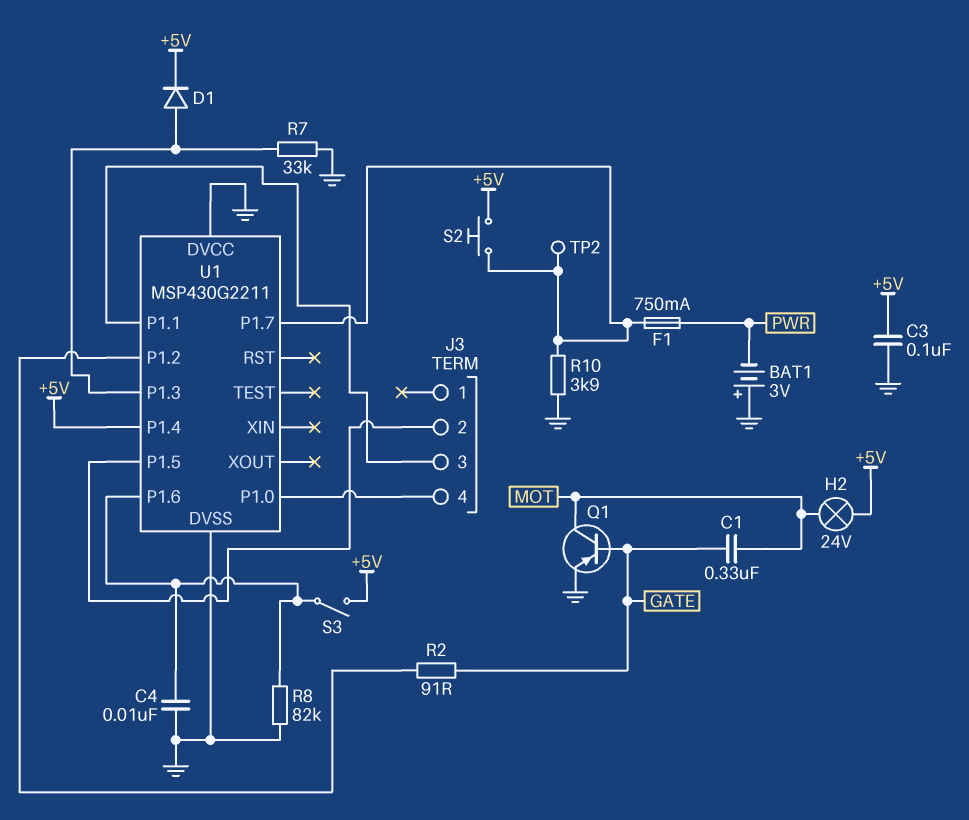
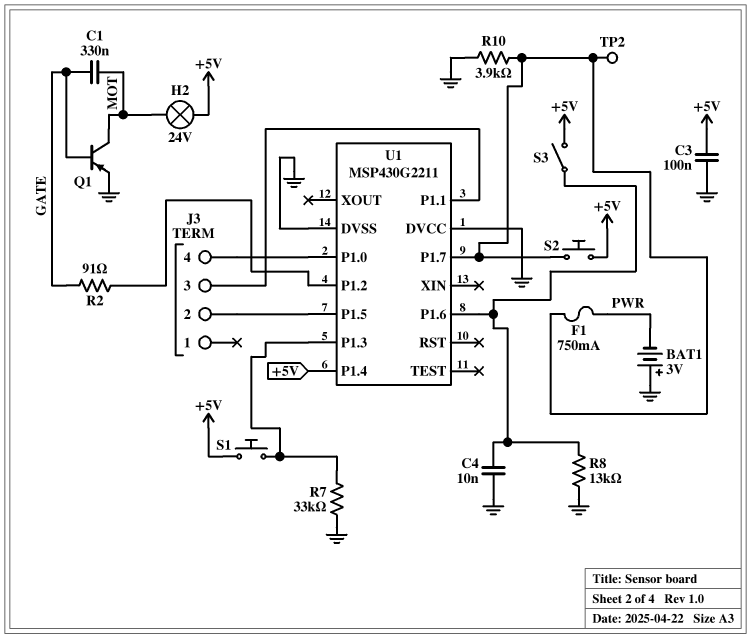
D1: diode (A U1/P1.3, K +5V) -> none
R8: 82k (GND, U1/P1.6) -> 13k (GND, U1/P1.6)
S1: none -> button (+5V, U1/P1.3)

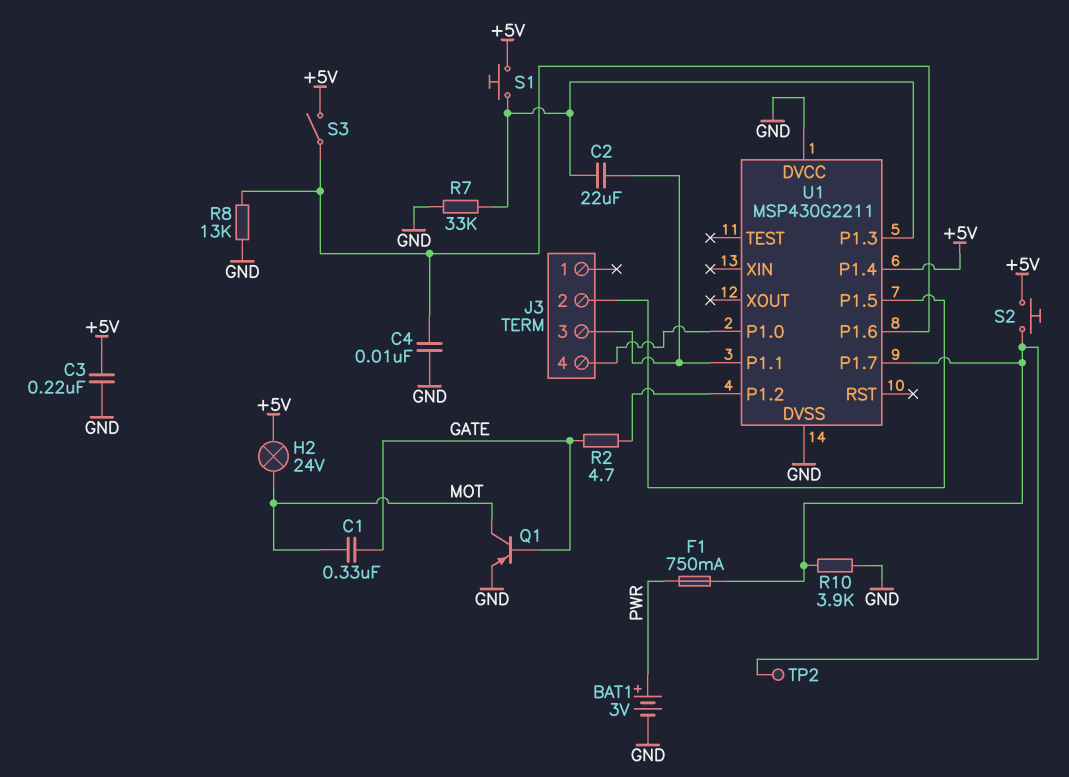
BAT1: 3V (plus GND, minus PWR) -> 3V (plus PWR, minus GND)
C2: none -> 22uF (J3/3, U1/P1.3)
C3: 100nF (+5V, GND) -> 220nF (+5V, GND)
R2: 91 (GATE, U1/P1.2) -> 4.7 (GATE, U1/P1.2)

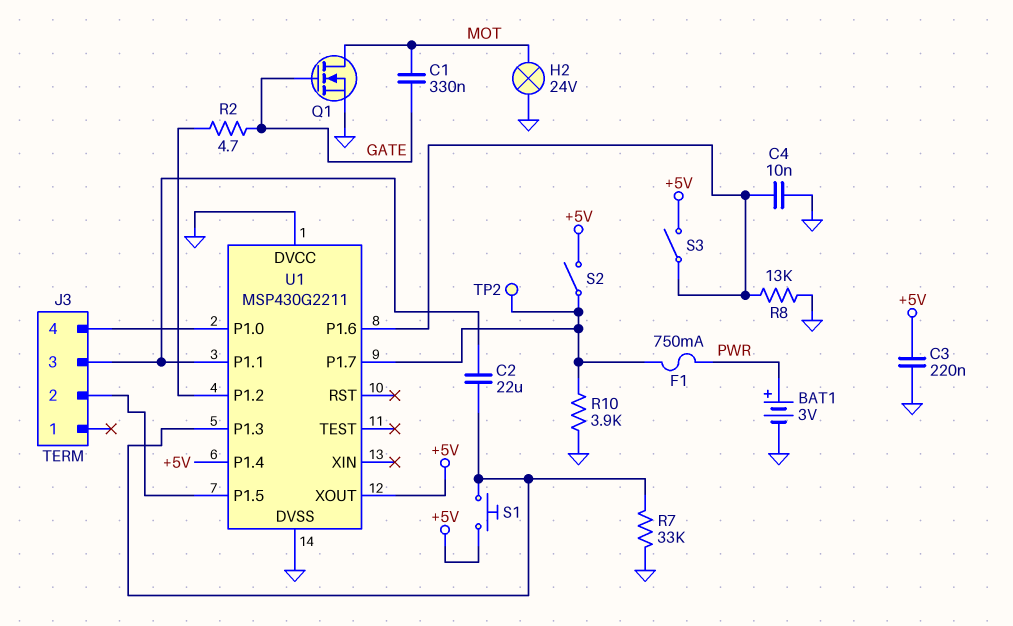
H2: lamp 24V (+5V, MOT) -> lamp 24V (GND, MOT)
Q1: PNP (B GATE, C MOT, E GND) -> NMOS (G GATE, D MOT, S GND)
S2: button (+5V, U1/P1.7) -> switch (+5V, U1/P1.7)
U1 pin XOUT: none -> +5V

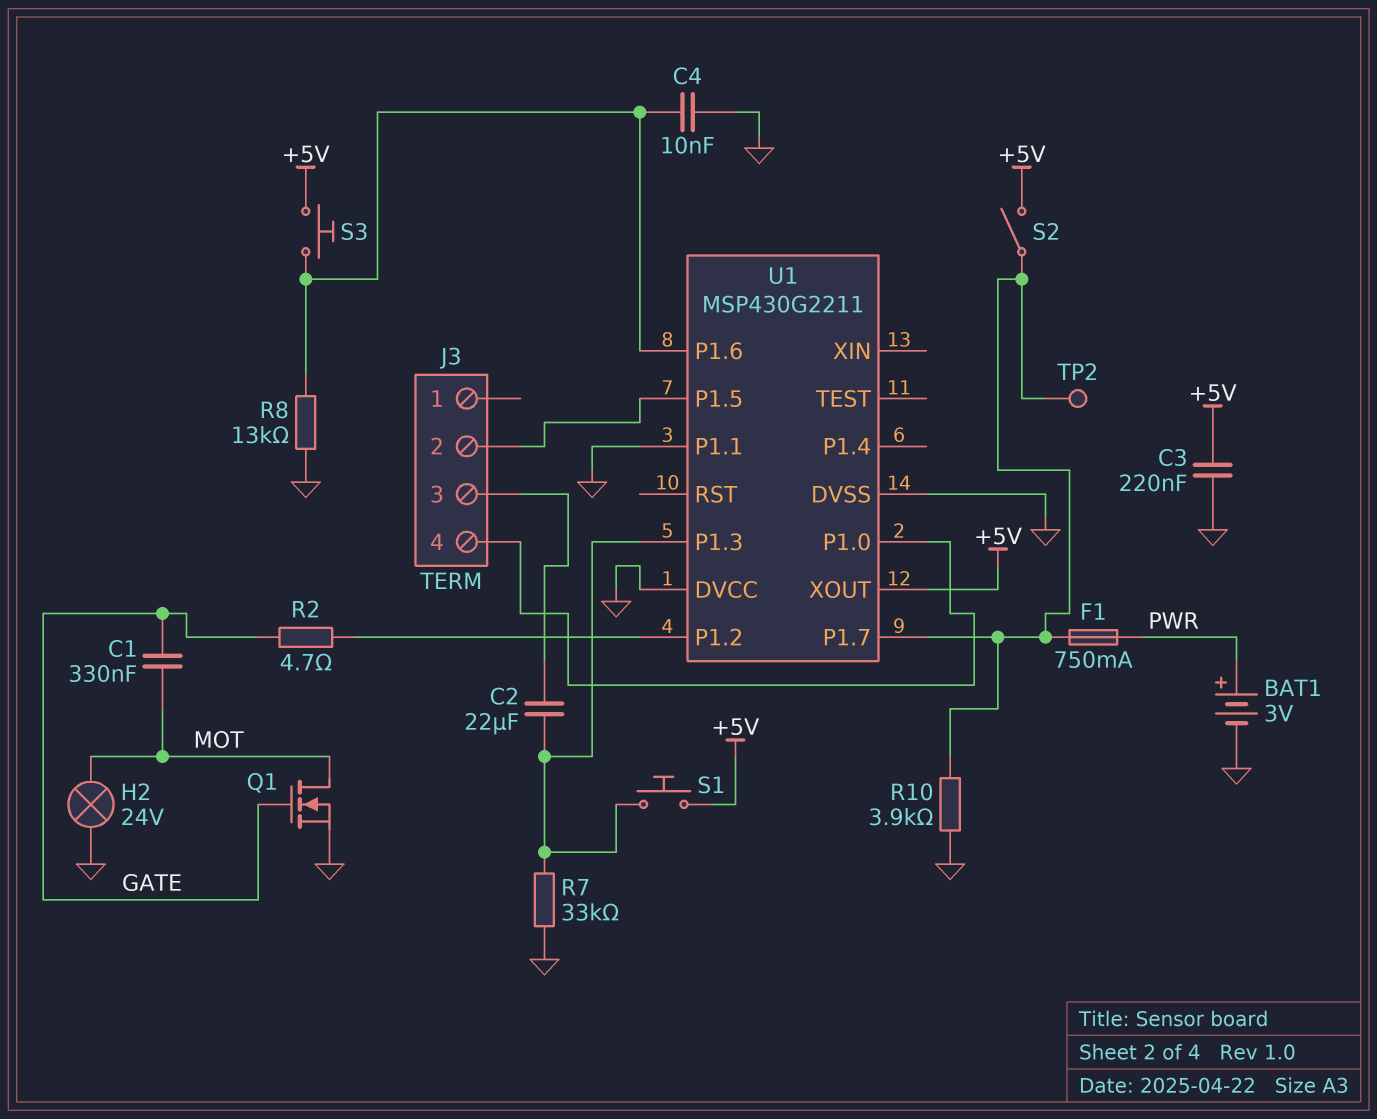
S3: switch (+5V, U1/P1.6) -> button (+5V, U1/P1.6)
U1 pin P1.1: J3/3 -> GND
U1 pin P1.4: +5V -> none

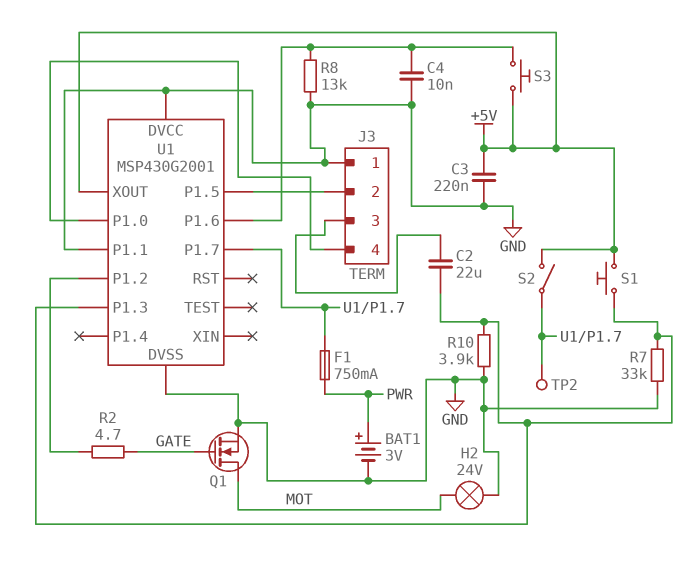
C1: 330nF (GATE, MOT) -> none
J3 pin 1: none -> GND
R10: 3.9k (GND, U1/P1.7) -> 3.9k (GND, U1/P1.3)
U1: MSP430G2211 -> MSP430G2001

